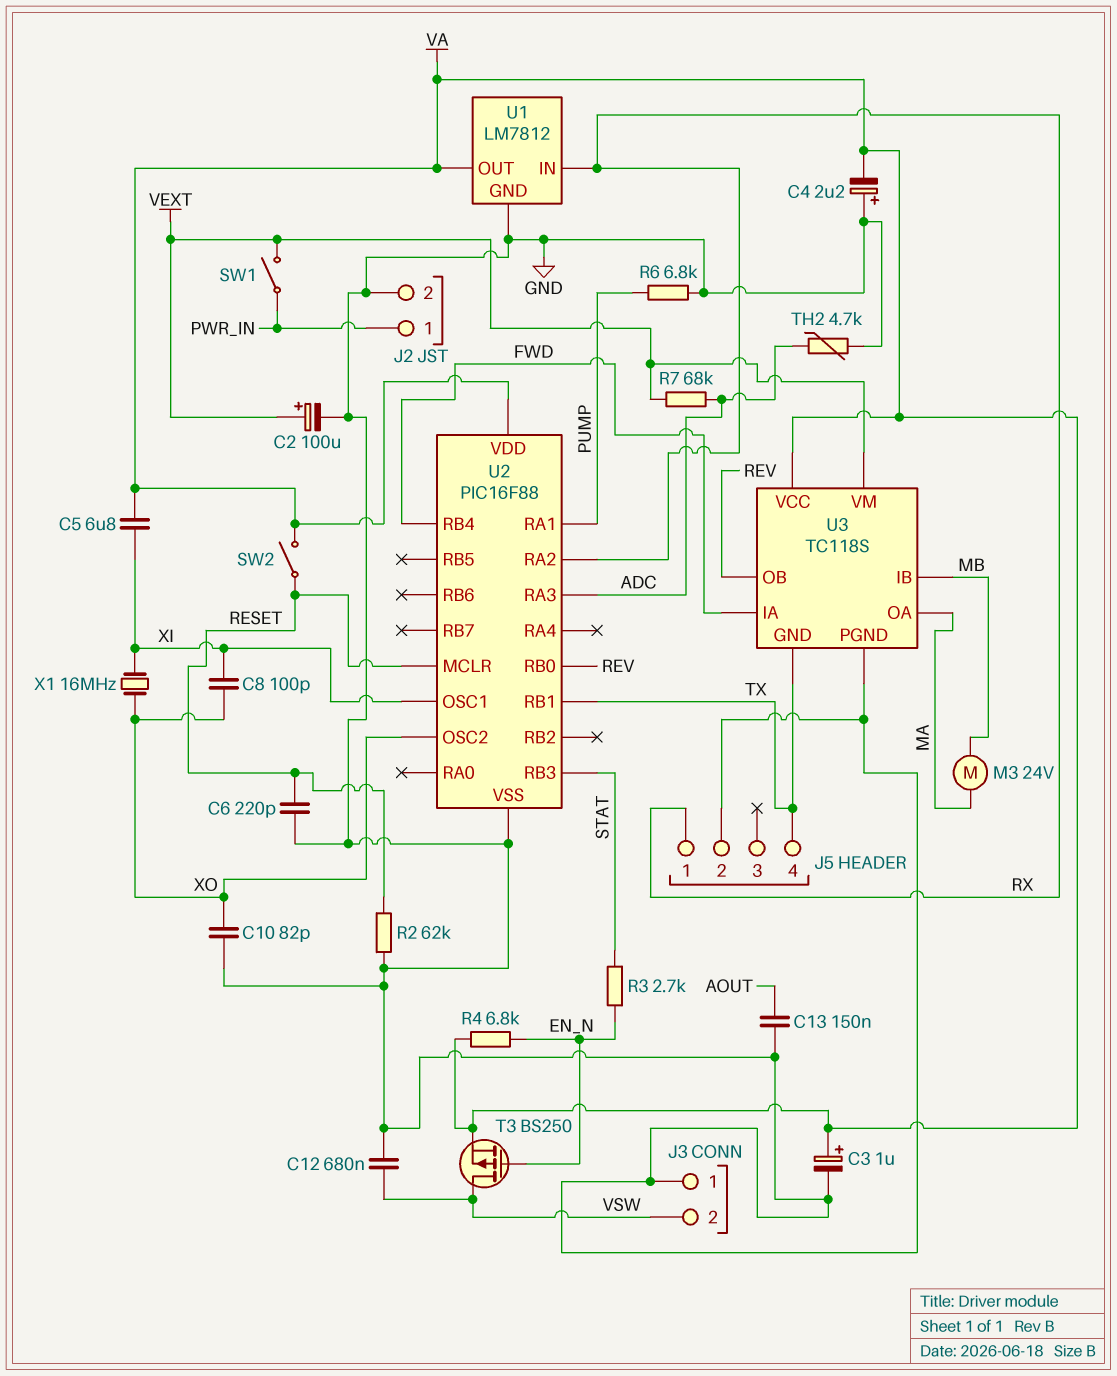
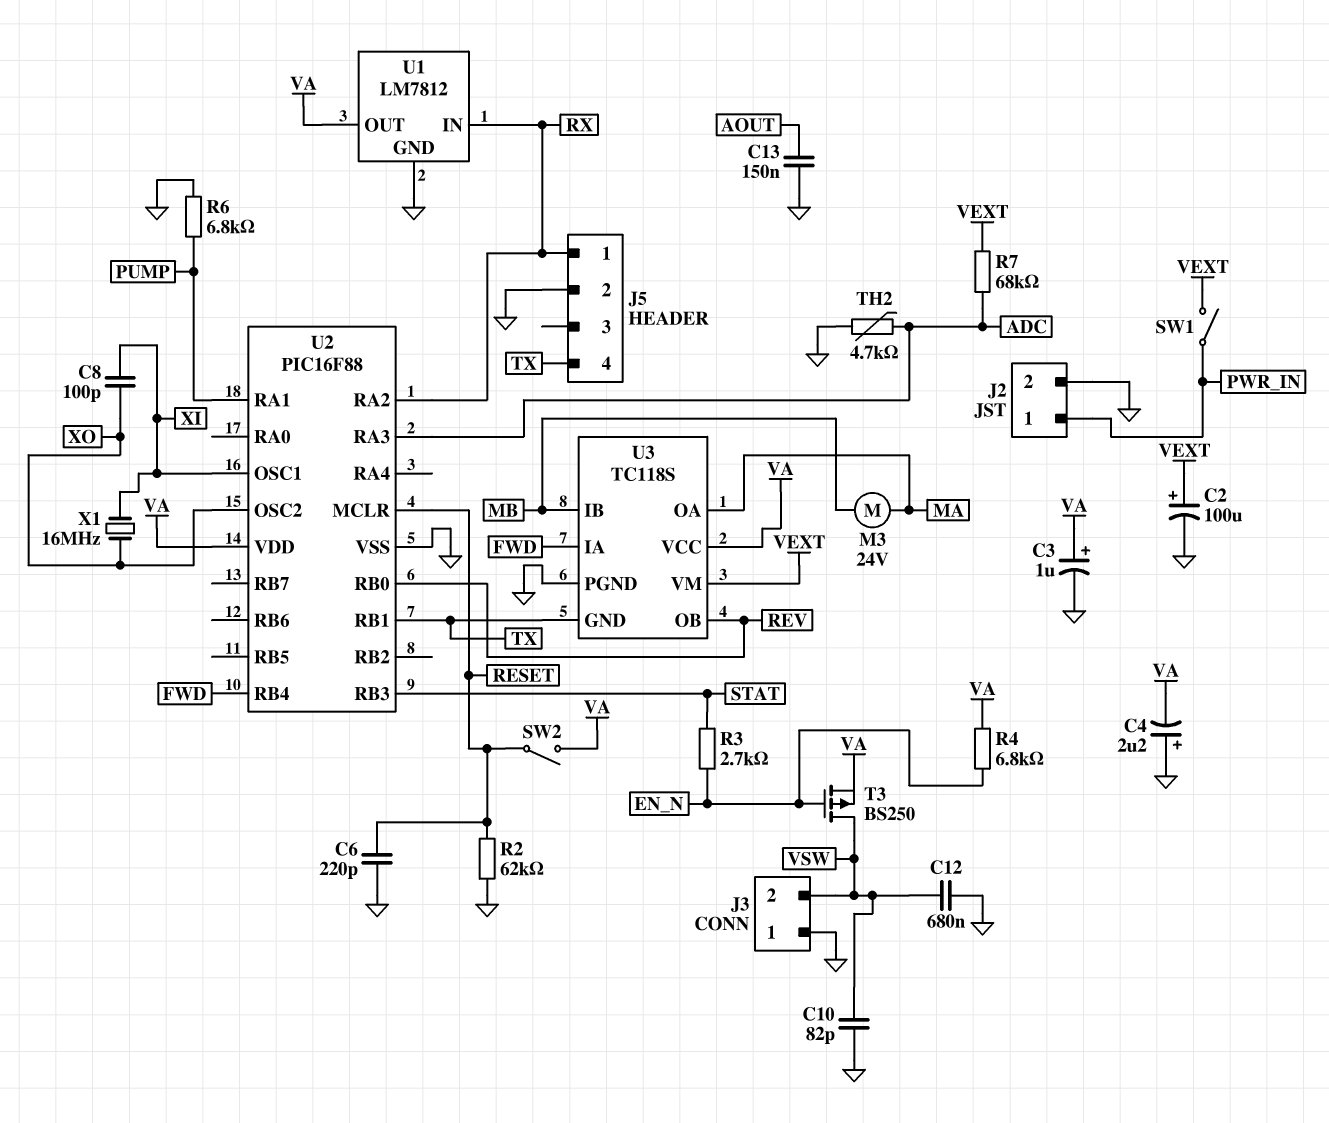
C5: 6.8uF (VA, XI) -> none
C10: 82pF (GND, XO) -> 82pF (GND, VSW)

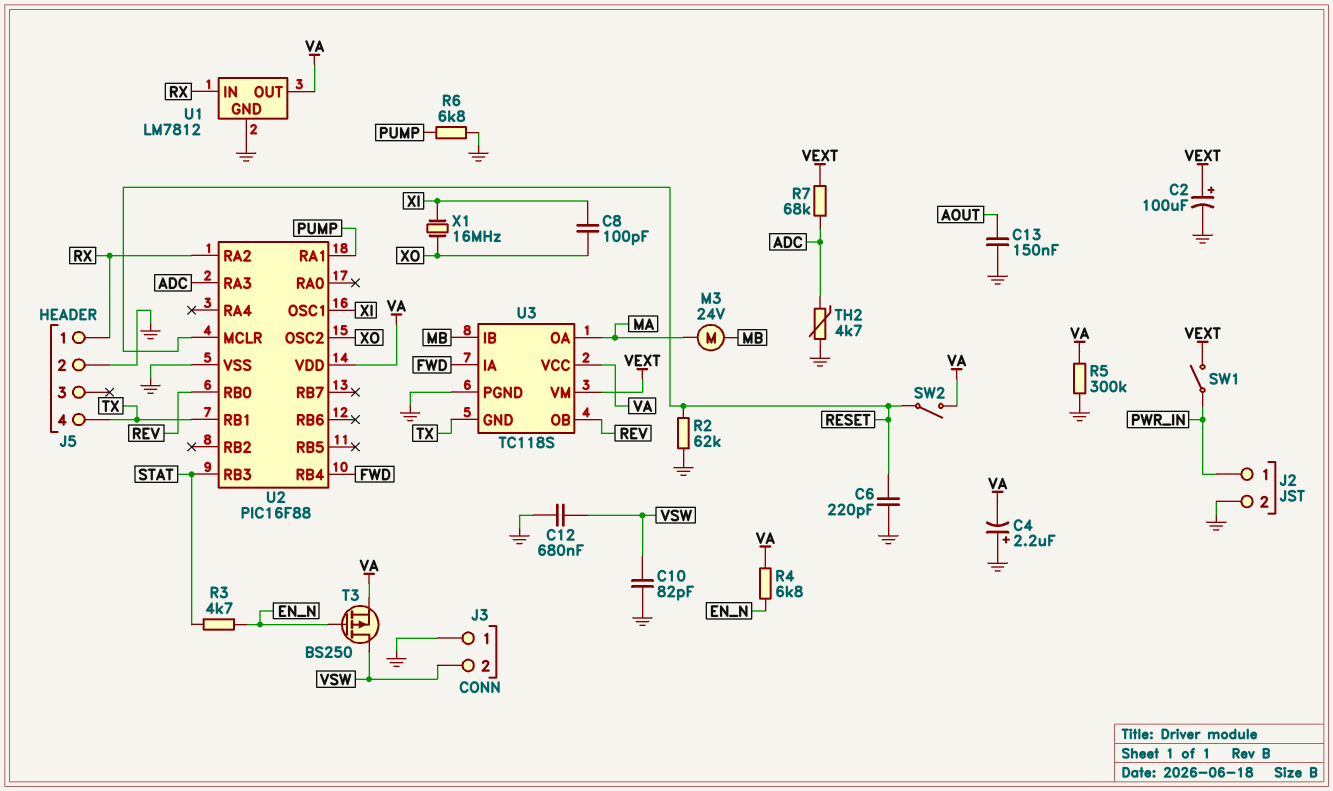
C3: 1uF (plus VA, minus GND) -> none
R3: 2.7k (EN_N, STAT) -> 4.7k (EN_N, STAT)
R5: none -> 300k (GND, VA)

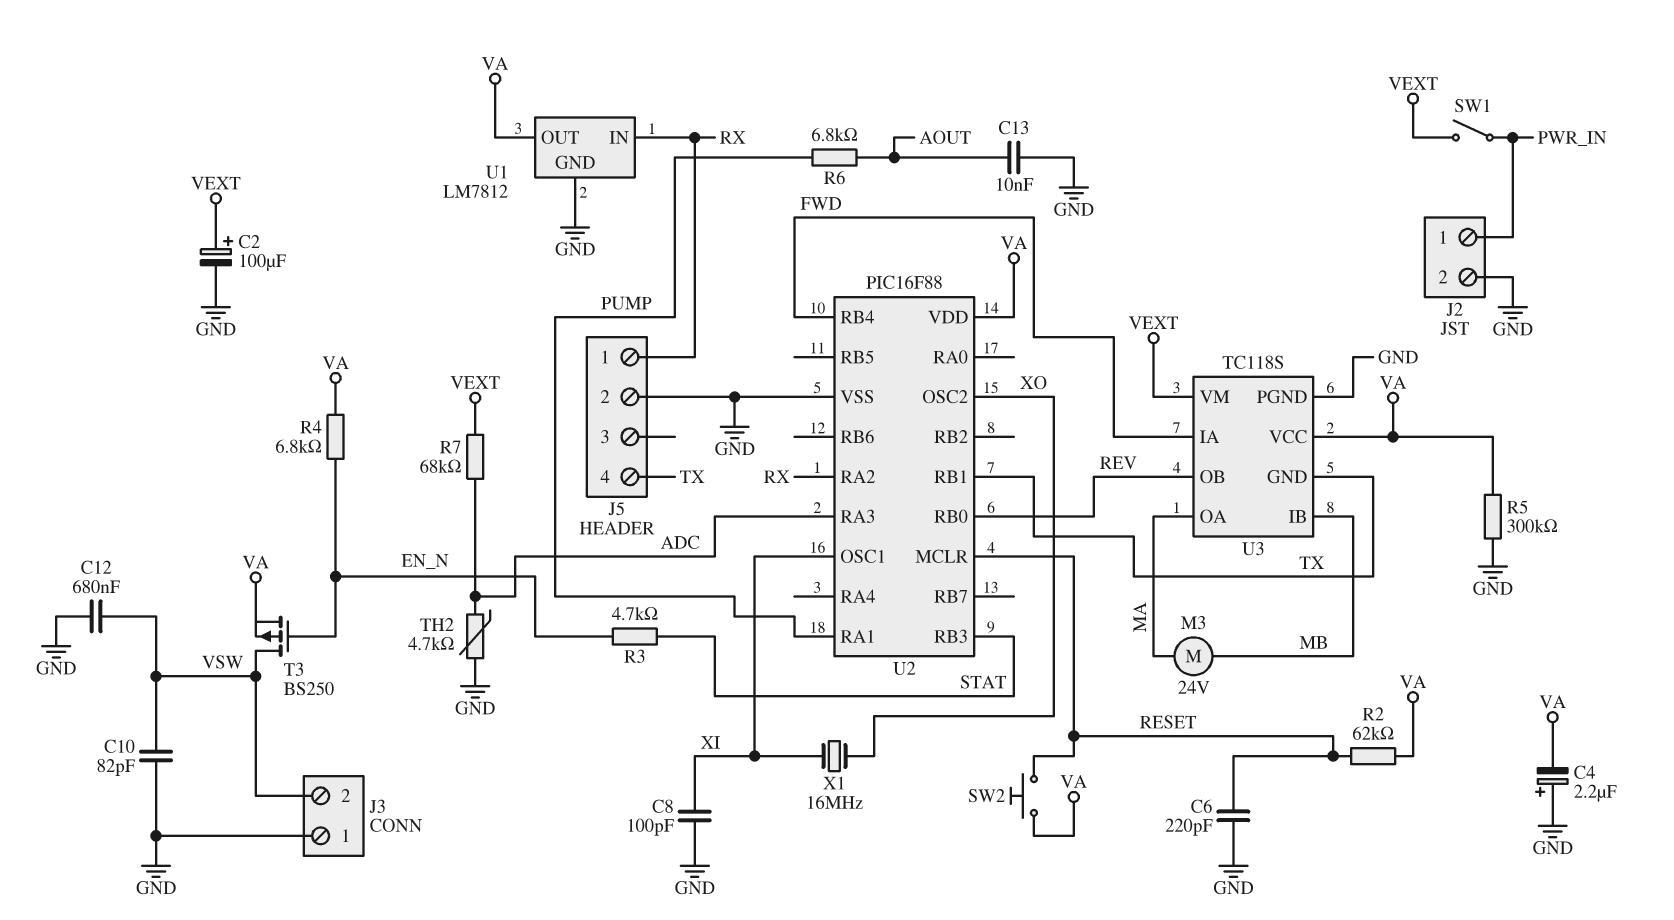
C8: 100pF (XI, XO) -> 100pF (GND, XI)
C13: 150nF (AOUT, GND) -> 10nF (AOUT, GND)
R2: 62k (GND, RESET) -> 62k (RESET, VA)
R6: 6.8k (GND, PUMP) -> 6.8k (AOUT, PUMP)
SW2: switch (RESET, VA) -> button (RESET, VA)

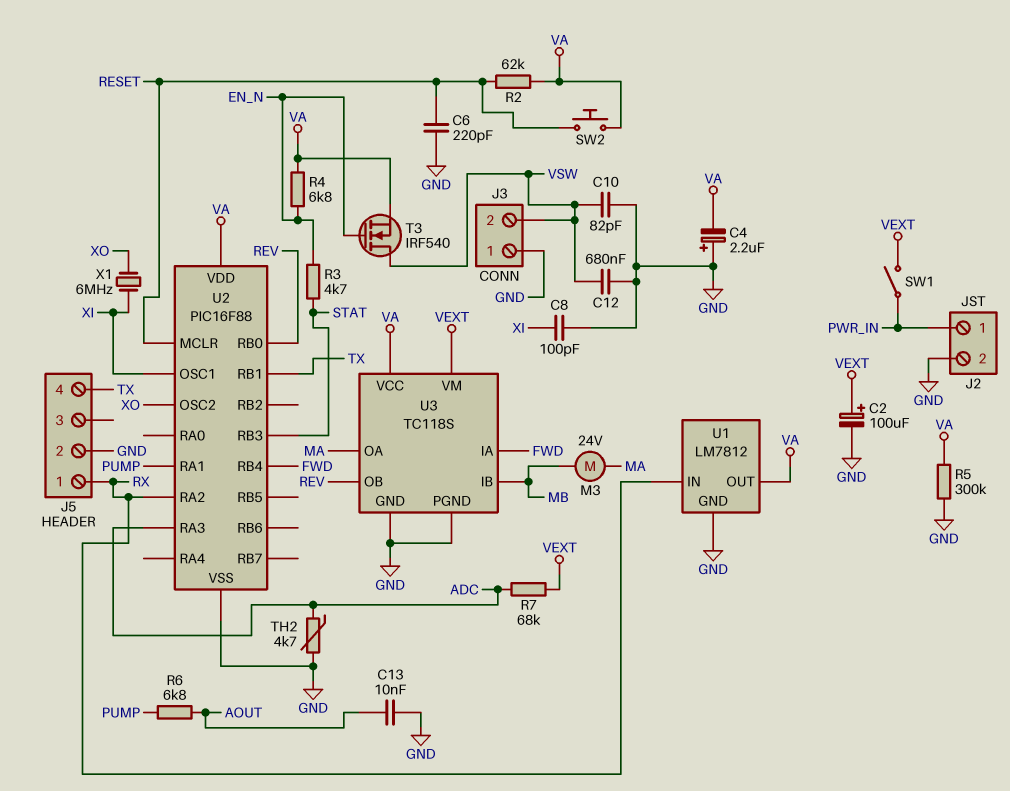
T3: PMOS BS250 (G EN_N, D VSW, S VA) -> NMOS IRF540 (G EN_N, D VSW, S VA)
U3 pin GND: TX -> GND
X1: 16MHz (XI, XO) -> 6MHz (XI, XO)

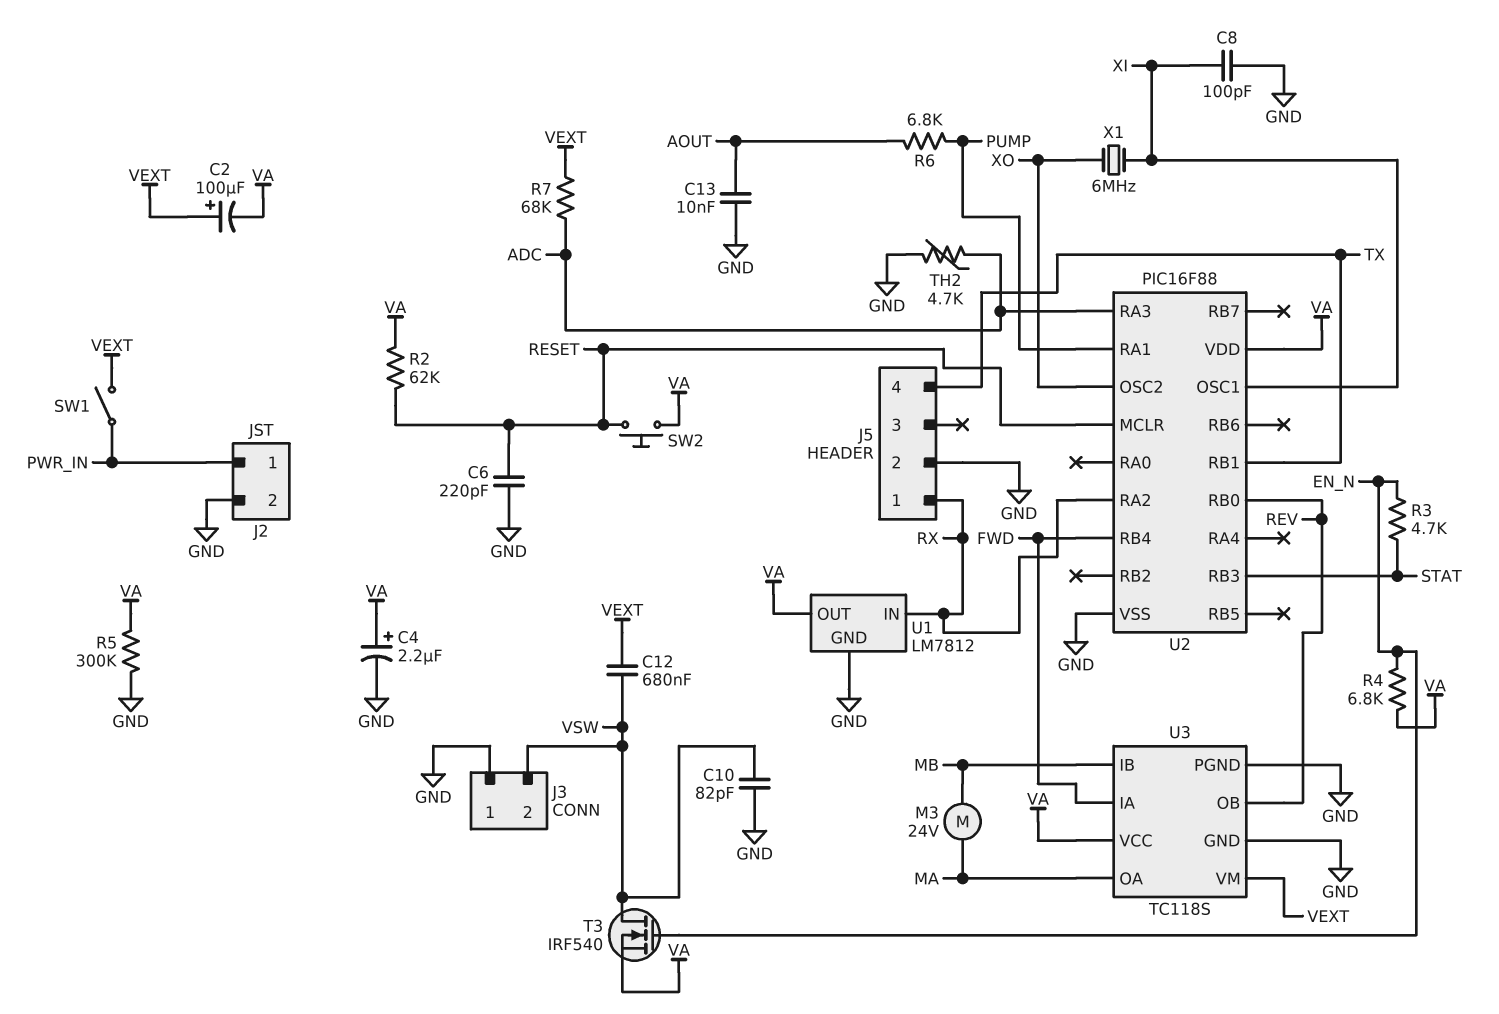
C2: 100uF (plus VEXT, minus GND) -> 100uF (plus VEXT, minus VA)
C4: 2.2uF (plus GND, minus VA) -> 2.2uF (plus VA, minus GND)
C12: 680nF (GND, VSW) -> 680nF (VEXT, VSW)

